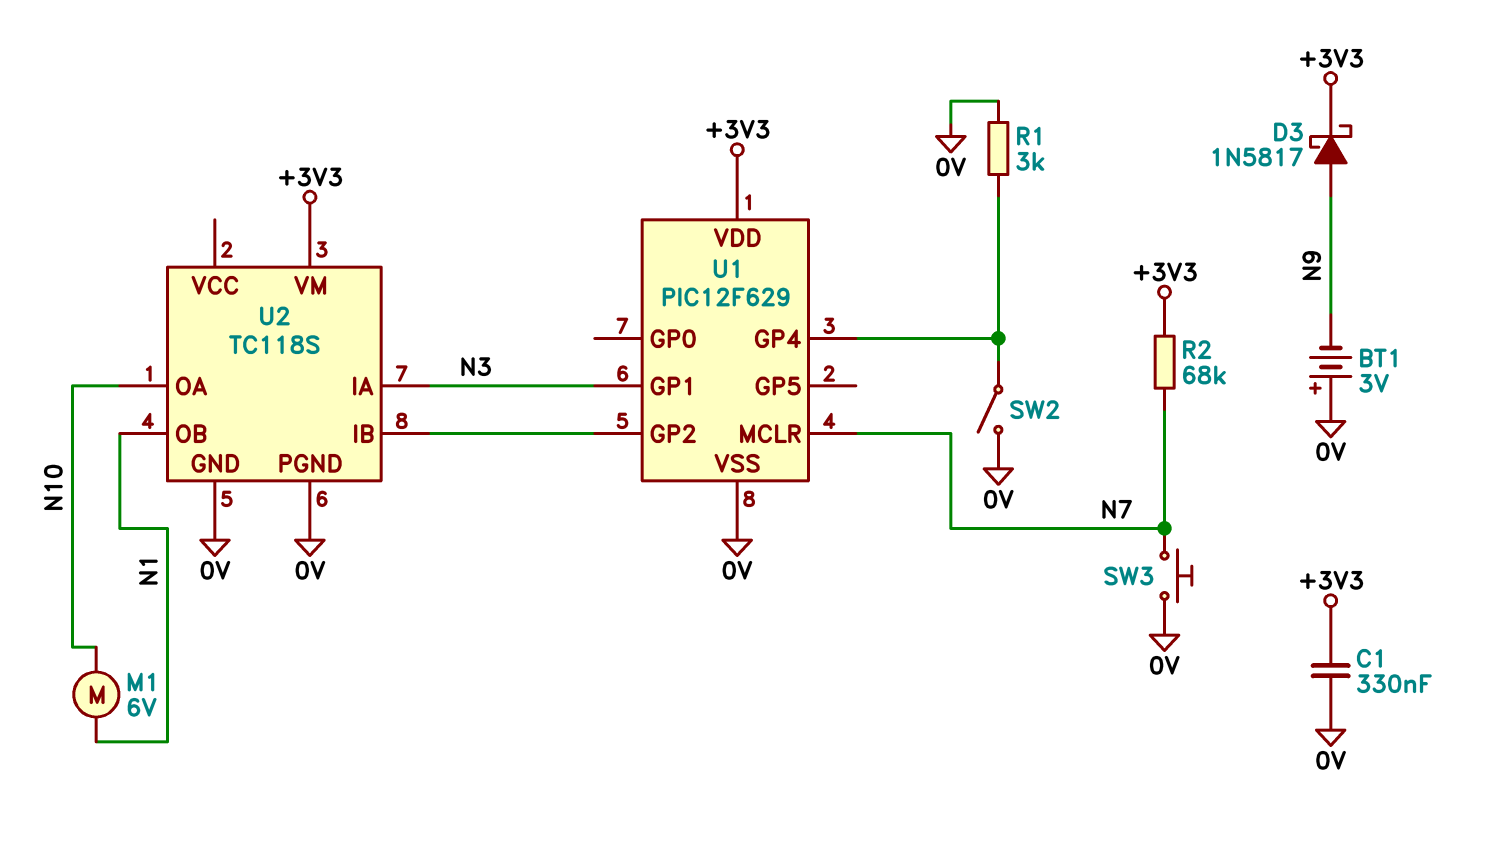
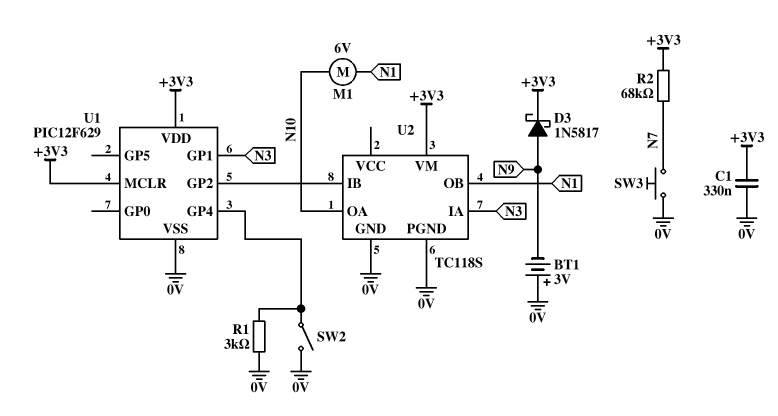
U1 pin MCLR: N7 -> +3V3

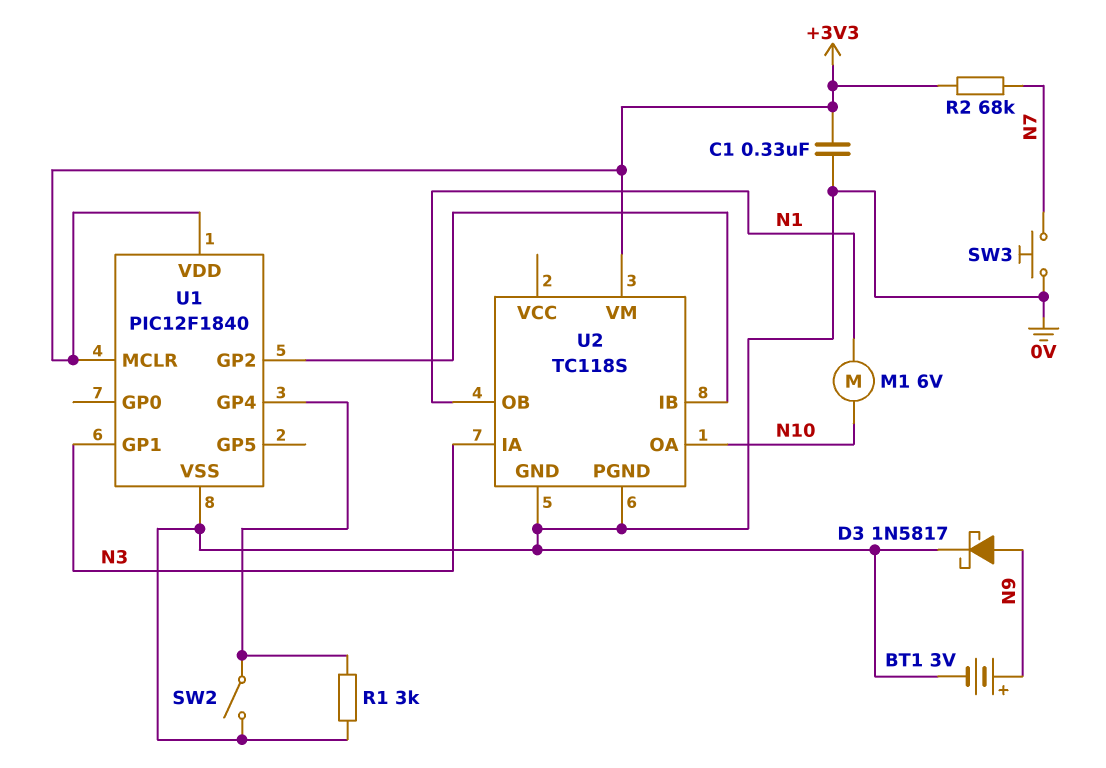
BT1: 3V (plus 0V, minus N9) -> 3V (plus N9, minus 0V)
D3: schottky 1N5817 (A N9, K +3V3) -> schottky 1N5817 (A N9, K 0V)
U1: PIC12F629 -> PIC12F1840

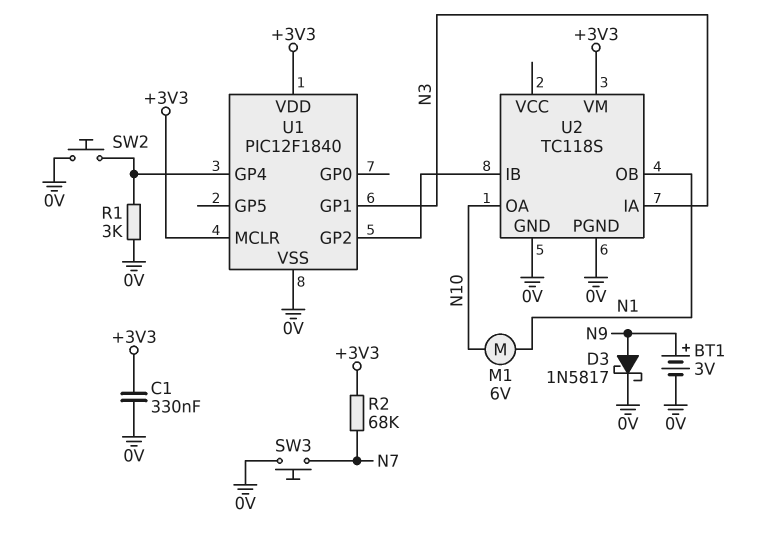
SW2: switch (0V, U1/GP4) -> button (0V, U1/GP4)

